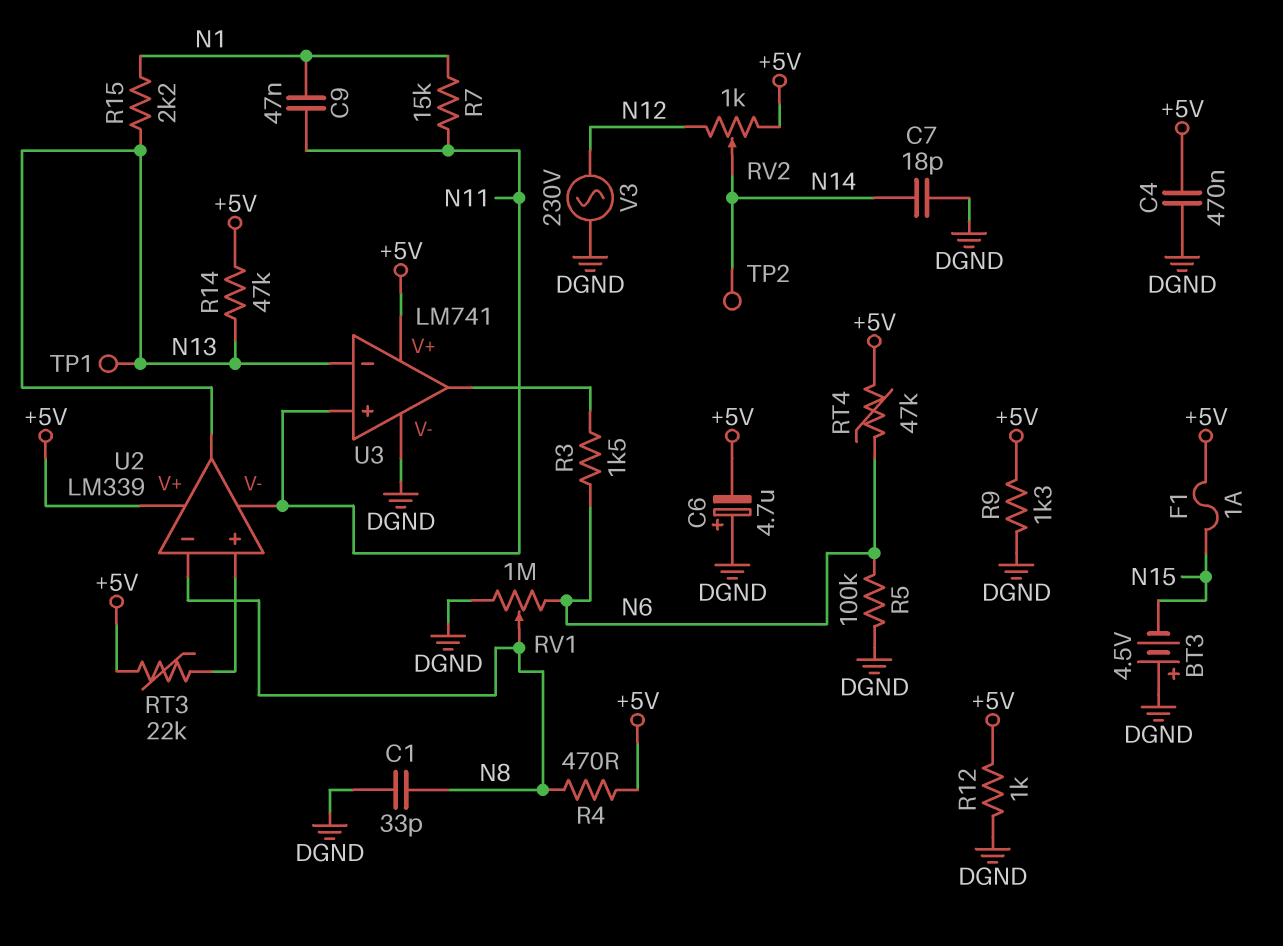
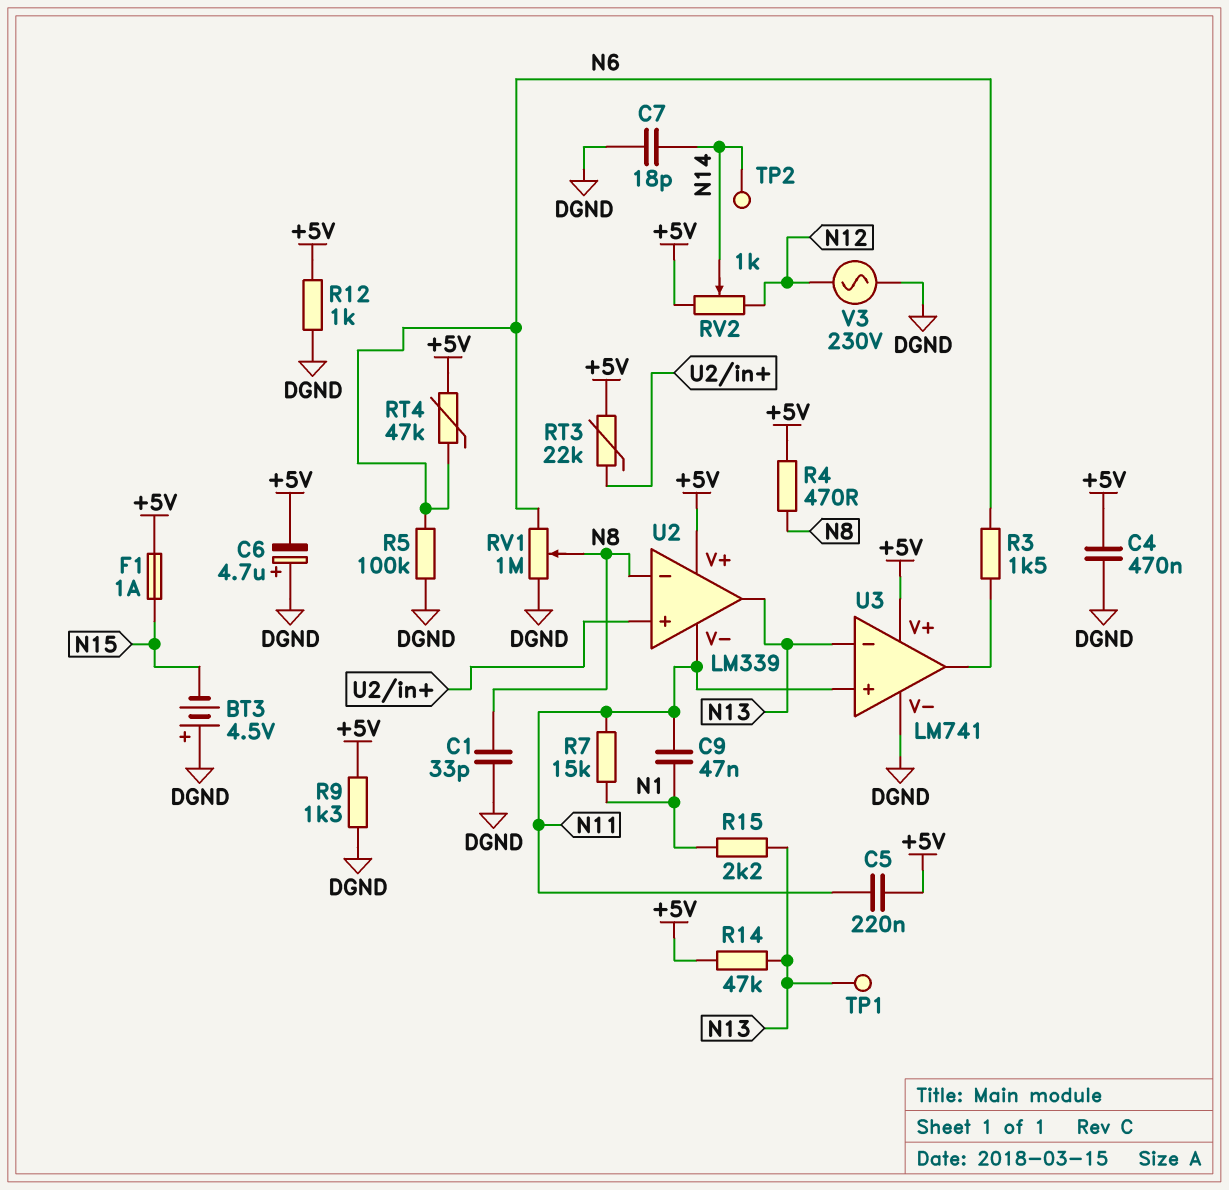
C5: none -> 220nF (+5V, N11)

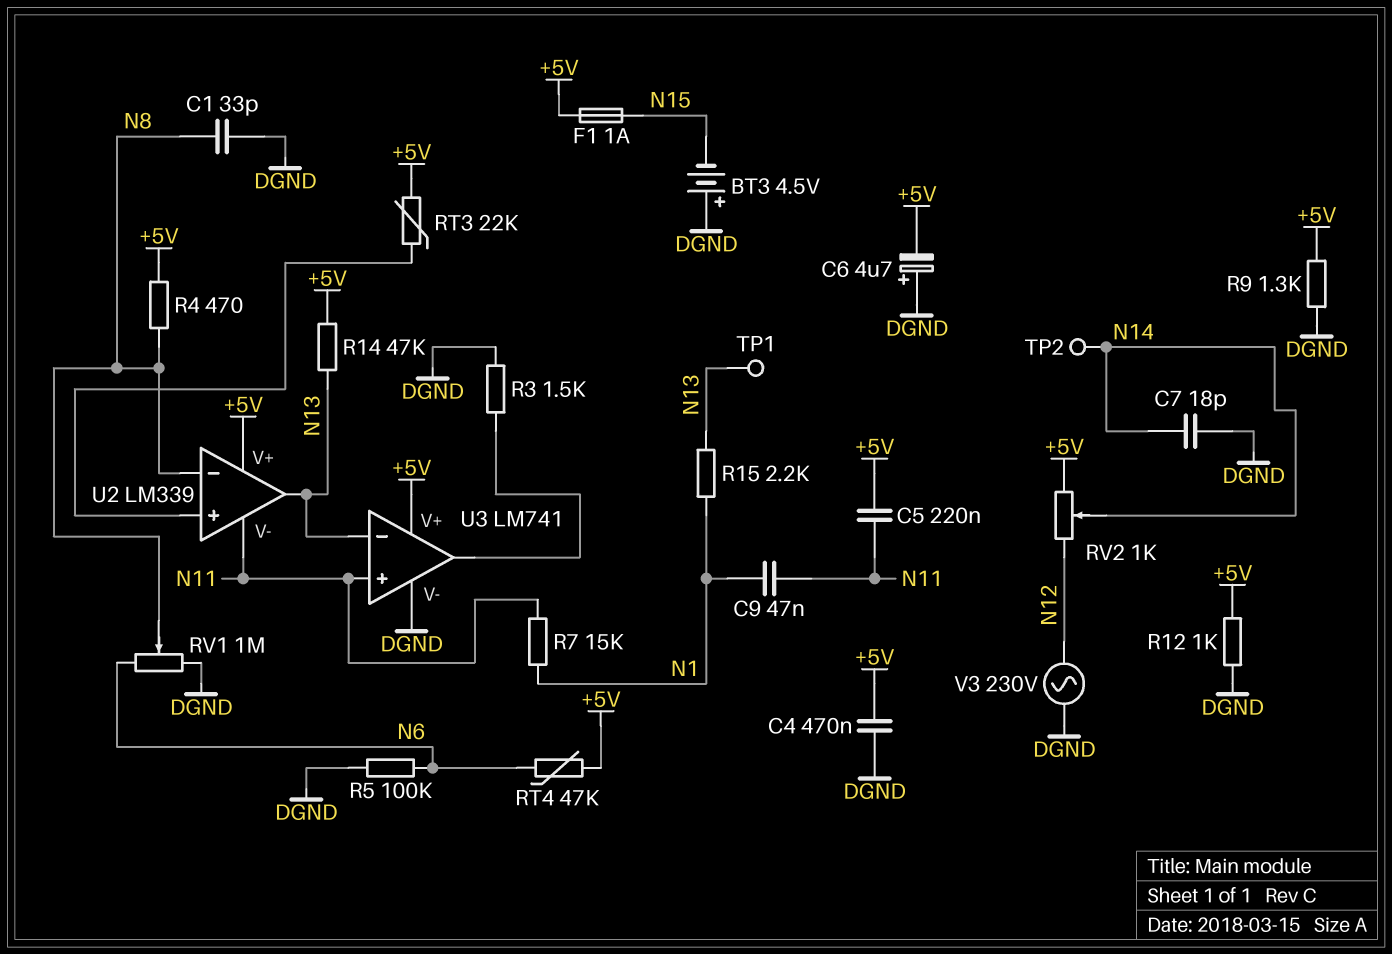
R3: 1.5k (N6, U3/out) -> 1.5k (DGND, U3/out)

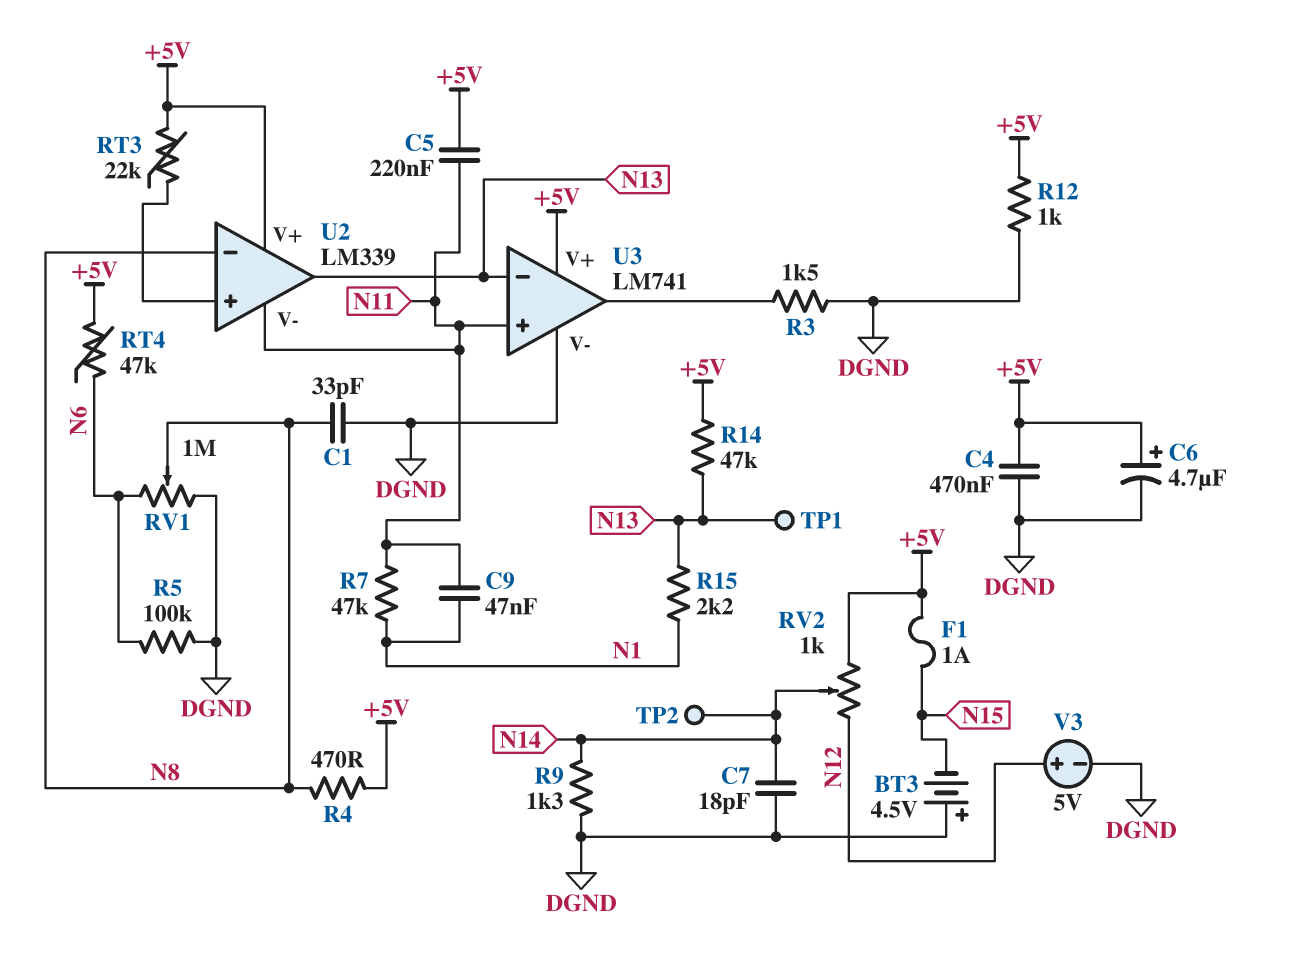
C6: 4.7uF (plus DGND, minus +5V) -> 4.7uF (plus +5V, minus DGND)
R7: 15k (N1, N11) -> 47k (N1, N11)
R9: 1.3k (+5V, DGND) -> 1.3k (DGND, N14)
V3: AC 230V (DGND, N12) -> 5V (plus N12, minus DGND)

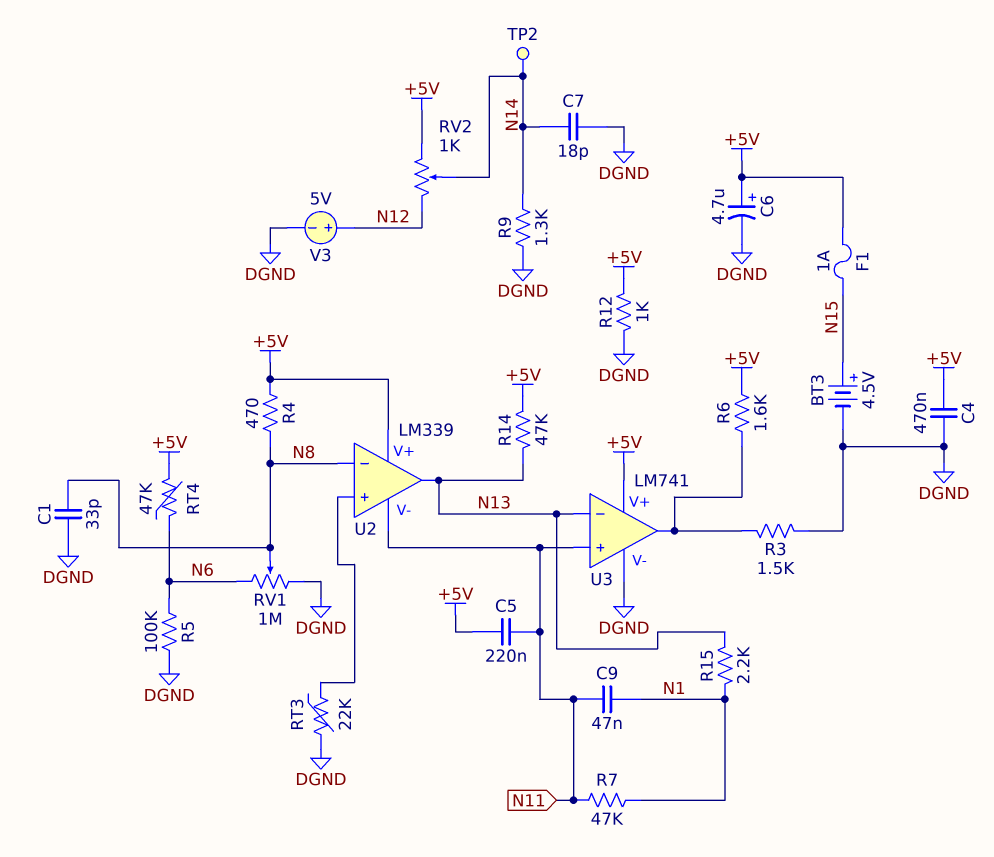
BT3: 4.5V (plus DGND, minus N15) -> 4.5V (plus N15, minus DGND)
R6: none -> 1.6k (+5V, U3/out)
RT3: 22k (+5V, U2/in+) -> 22k (DGND, U2/in+)
TP1: test point (N13) -> none

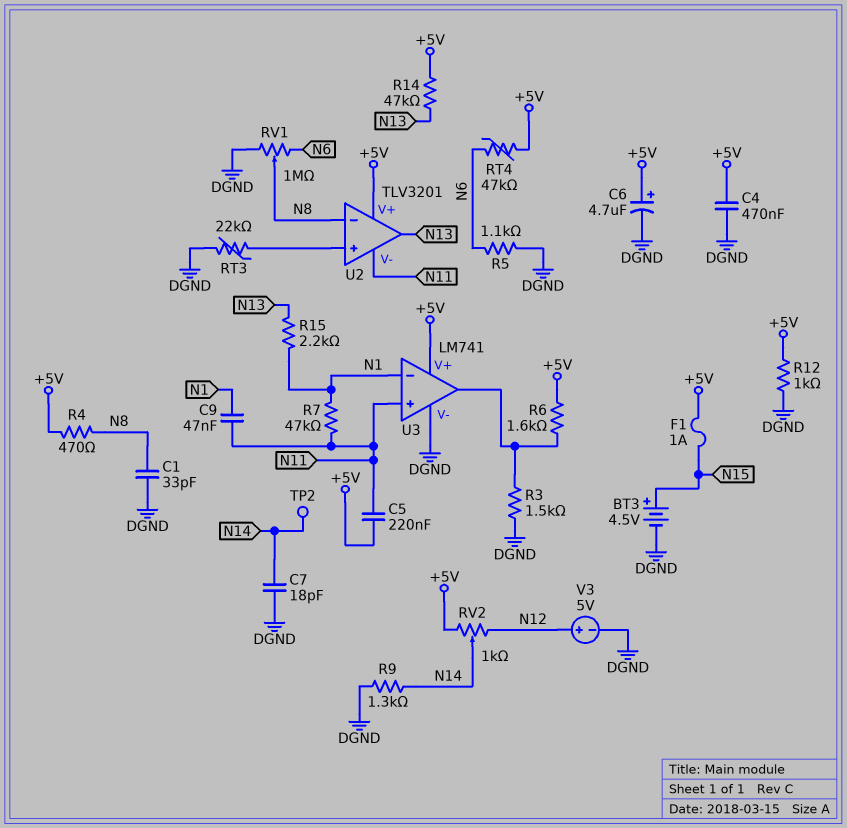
R5: 100k (DGND, N6) -> 1.1k (DGND, N6)
U2: LM339 -> TLV3201
U3 pin in-: N13 -> N1

